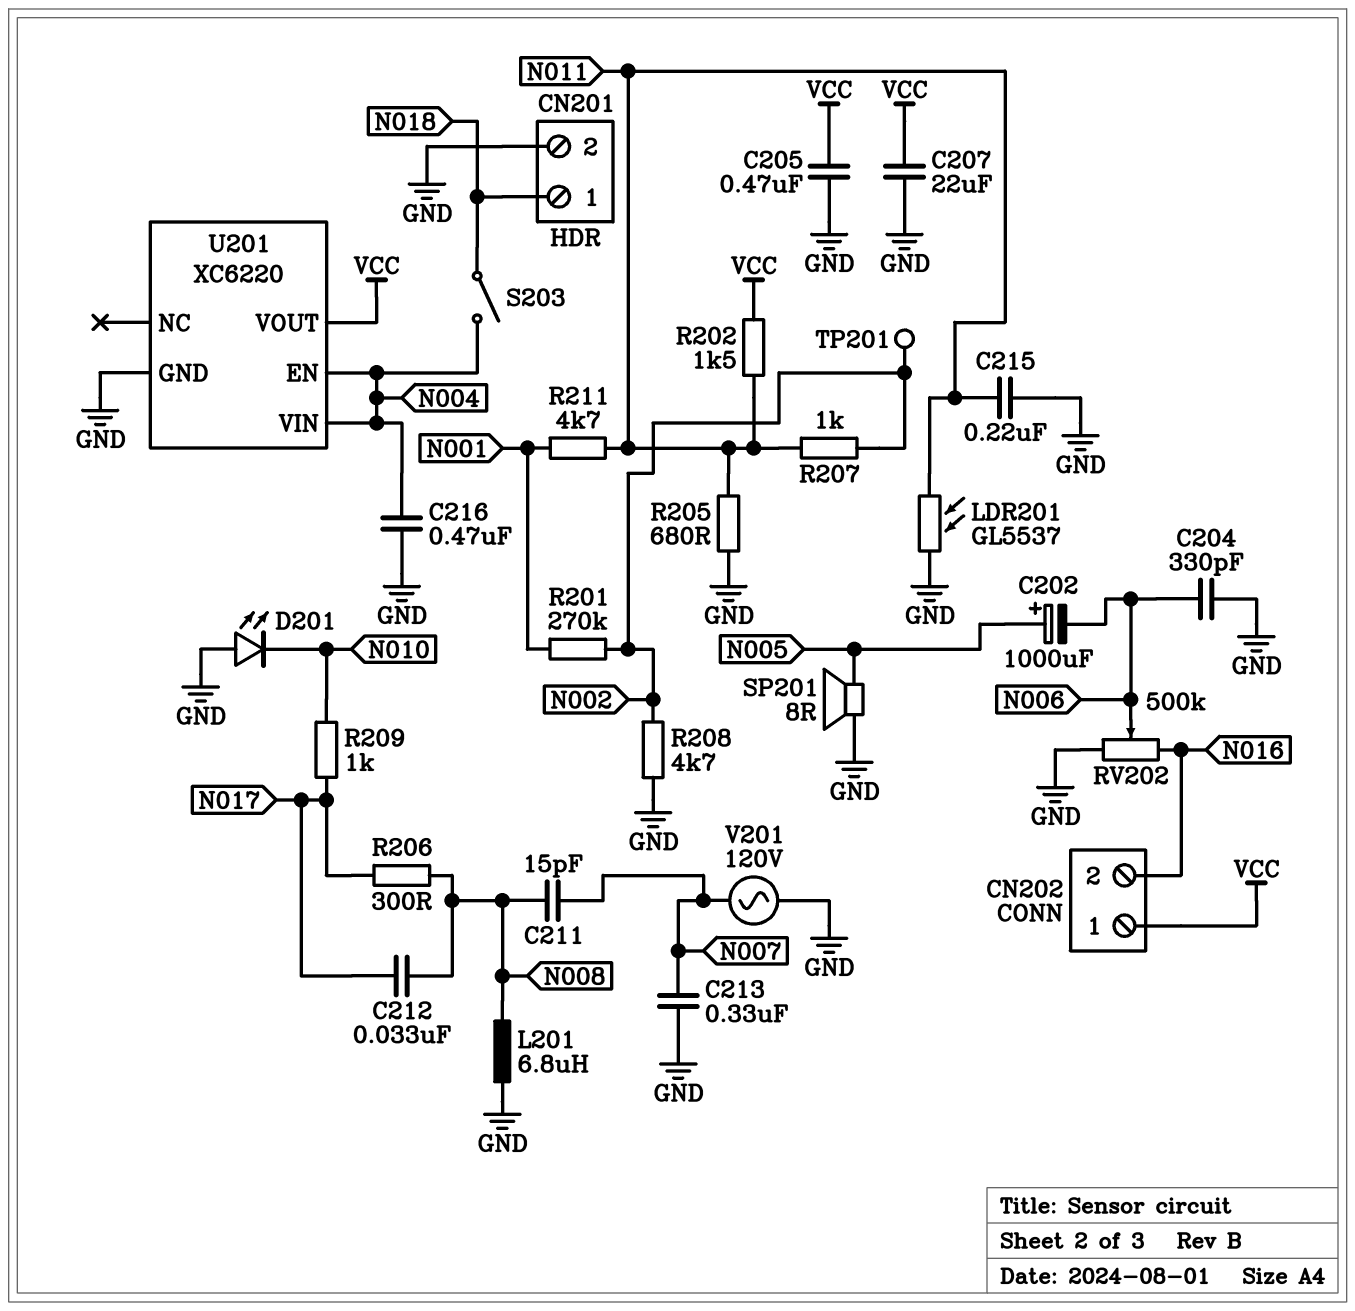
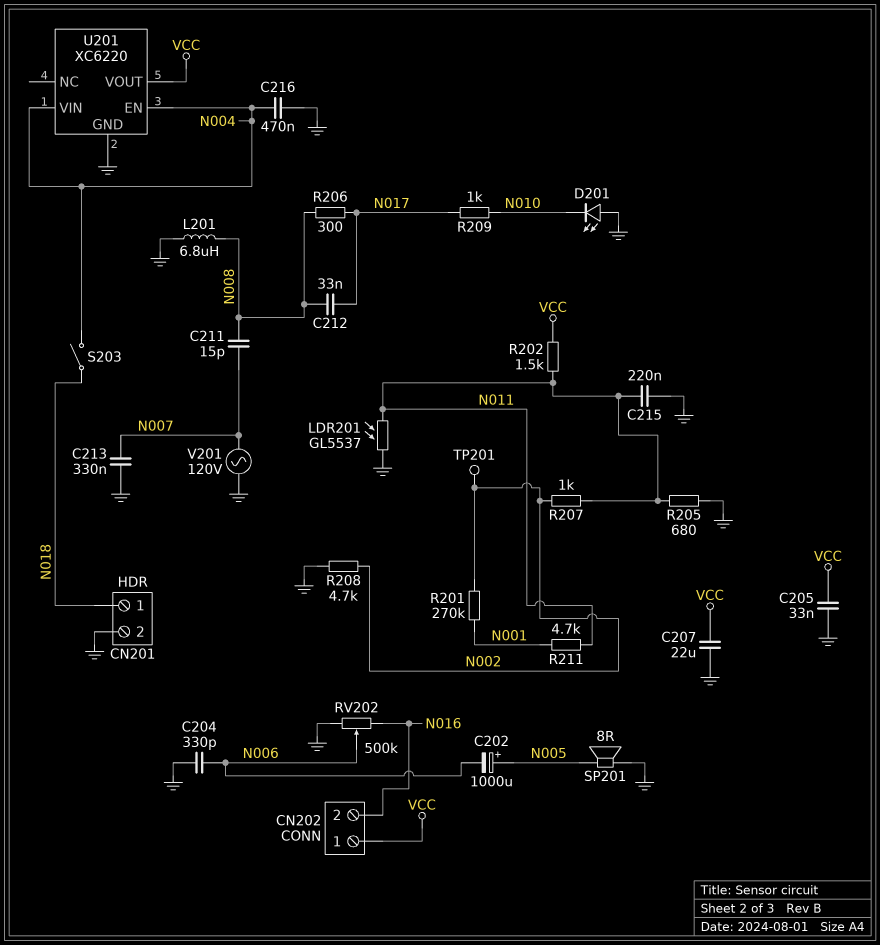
C205: 470nF (GND, VCC) -> 33nF (GND, VCC)

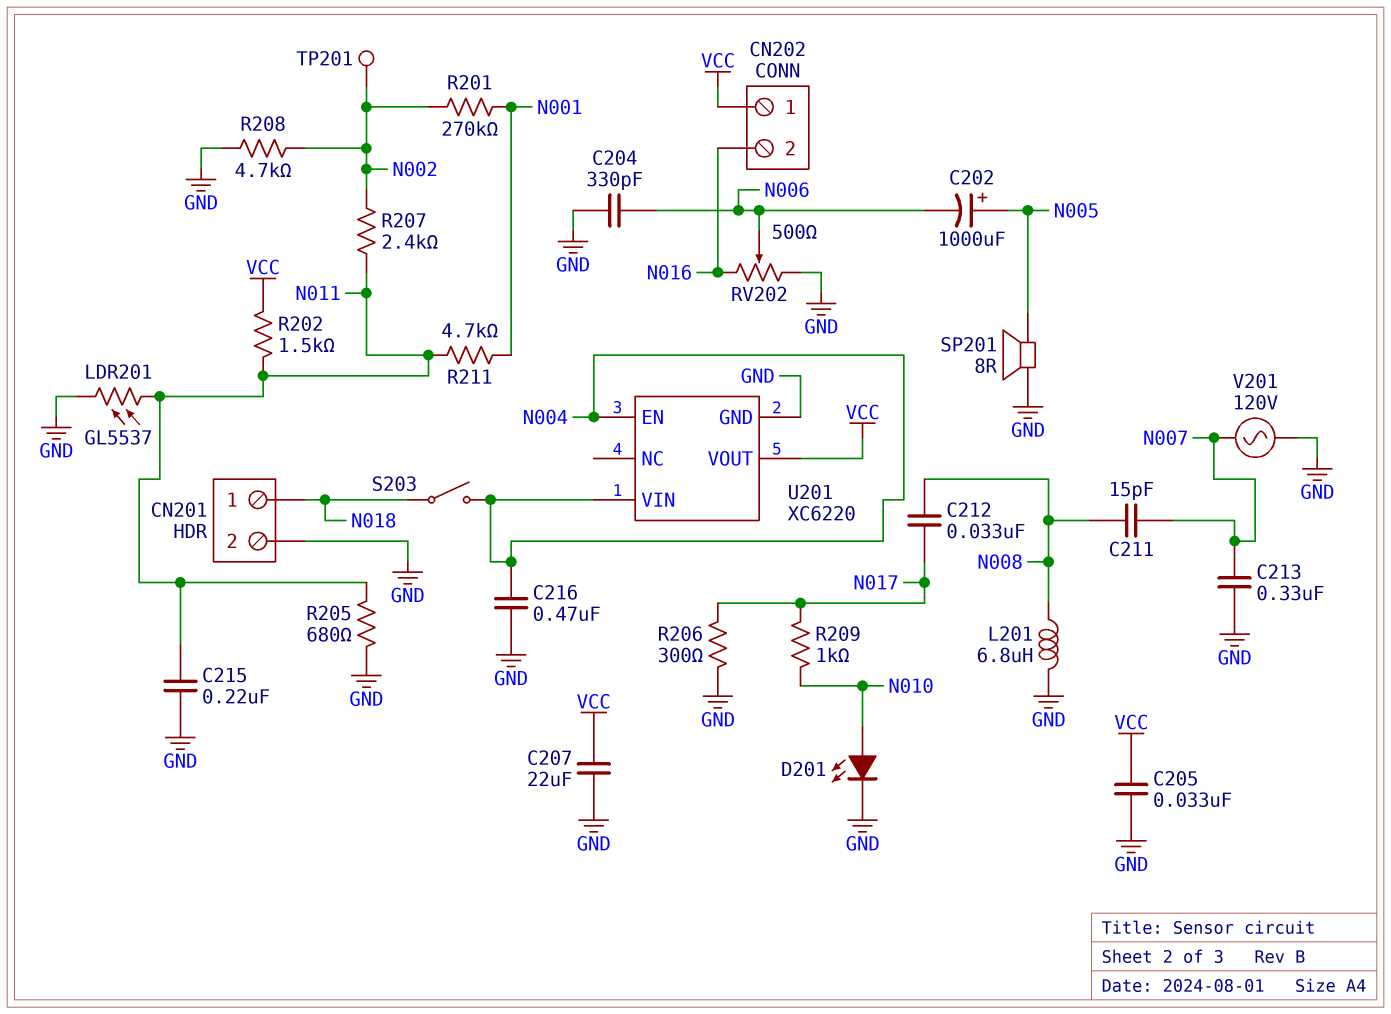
D201: LED (A GND, K N010) -> LED (A N010, K GND)
R206: 300 (N008, N017) -> 300 (GND, N017)
R207: 1k (N002, N011) -> 2.4k (N002, N011)
RV202: 500k (GND, N016, wiper N006) -> 500 (GND, N016, wiper N006)

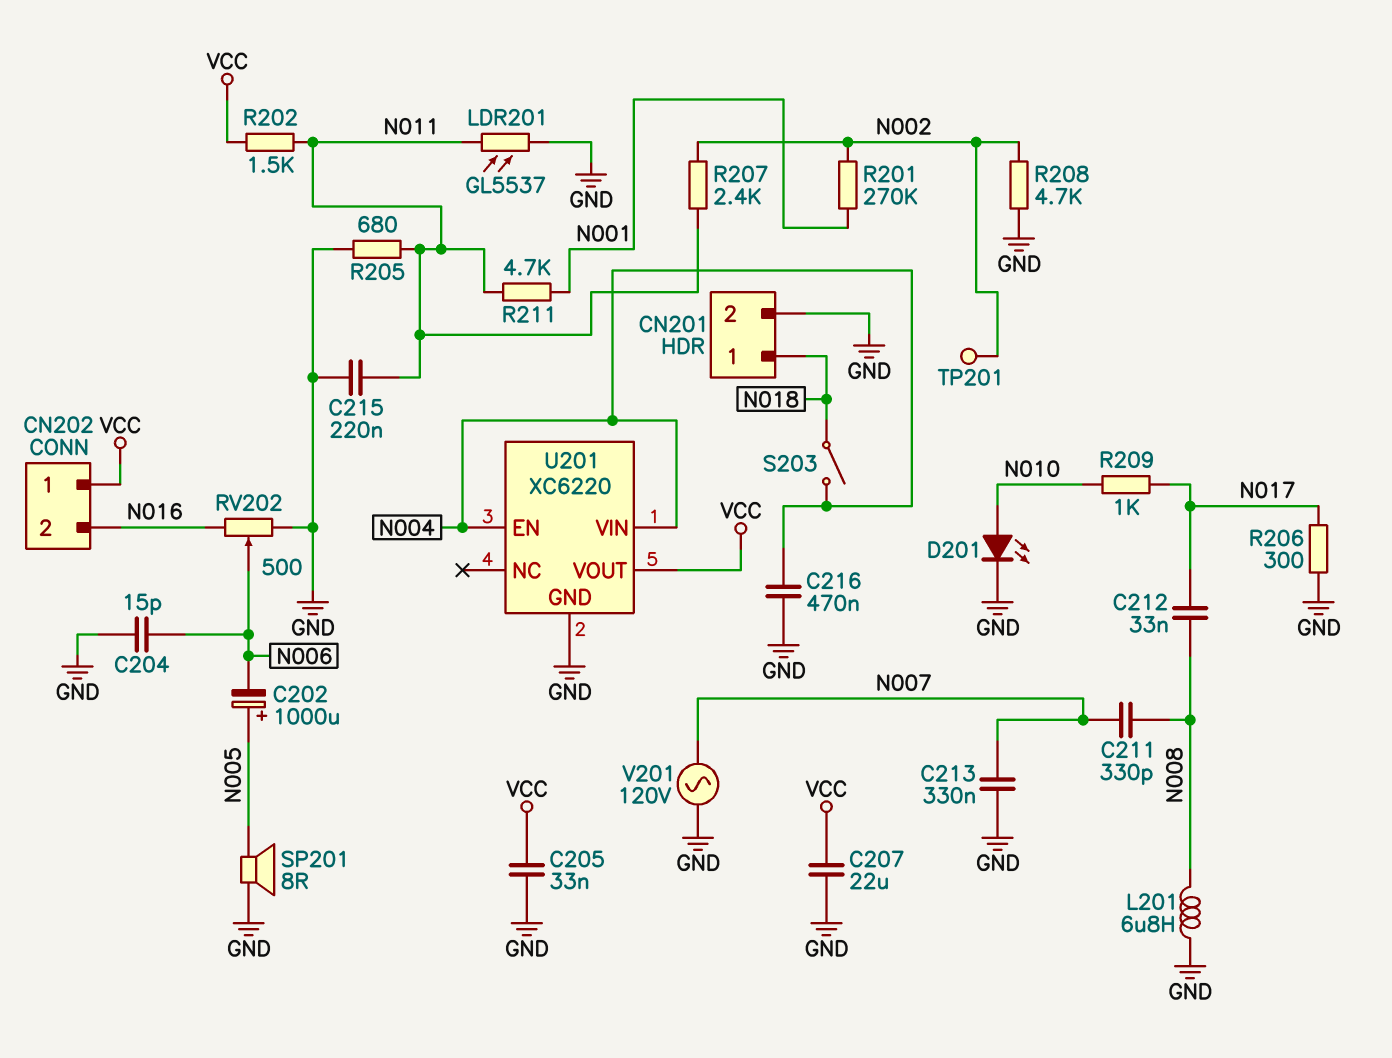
C204: 330pF (GND, N006) -> 15pF (GND, N006)
C211: 15pF (N007, N008) -> 330pF (N007, N008)

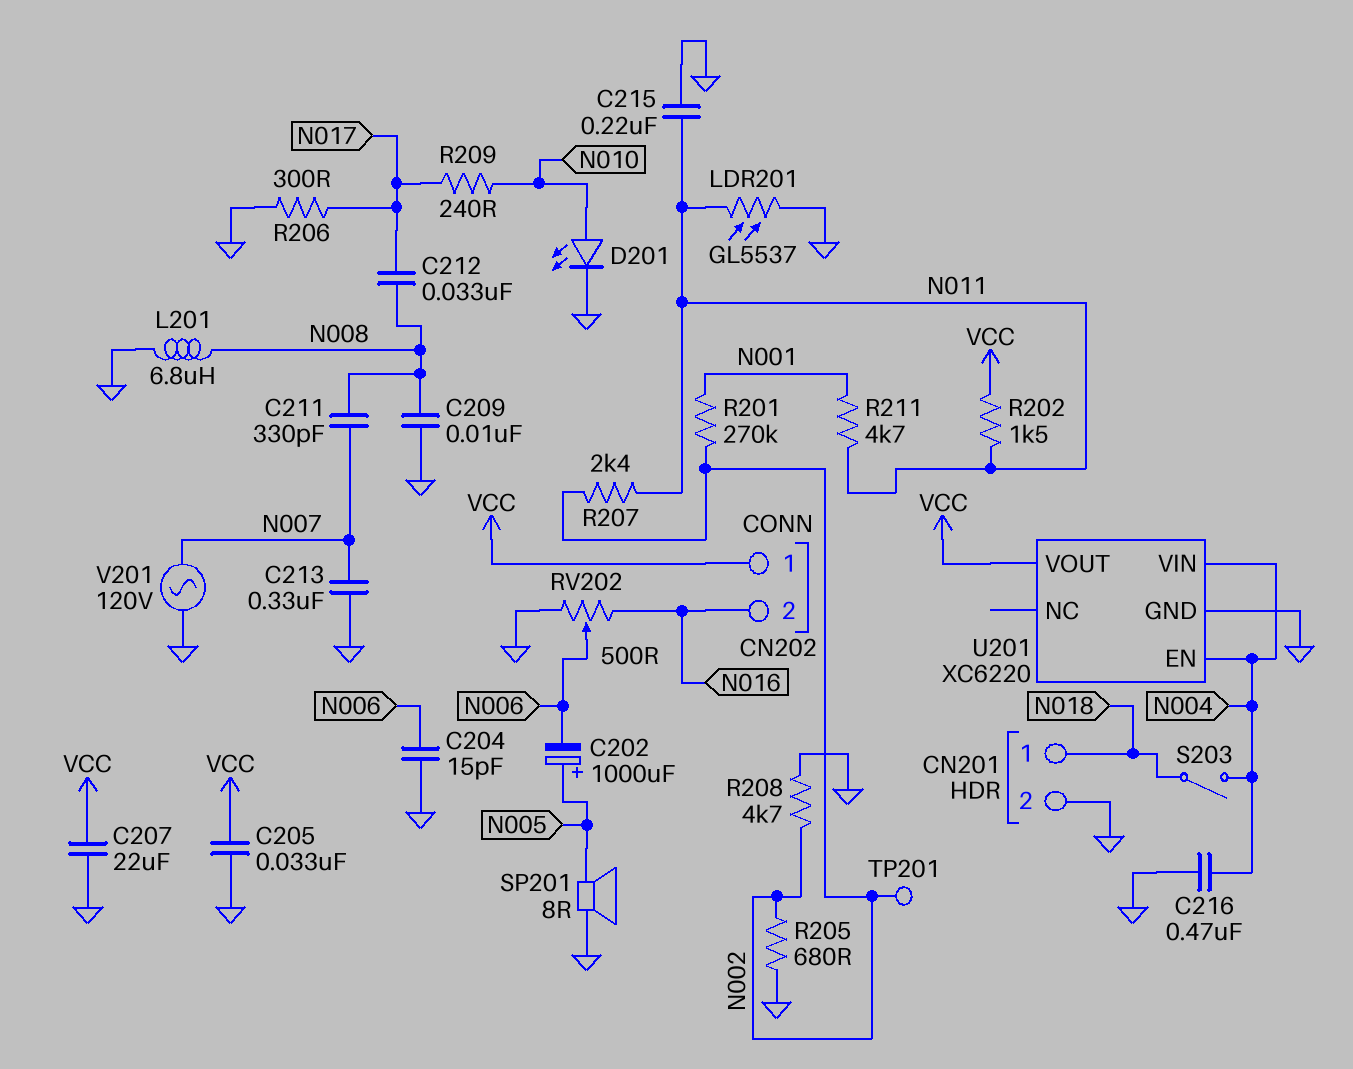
C209: none -> 10nF (GND, N008)
R205: 680 (GND, N011) -> 680 (GND, N002)
R209: 1k (N010, N017) -> 240 (N010, N017)

